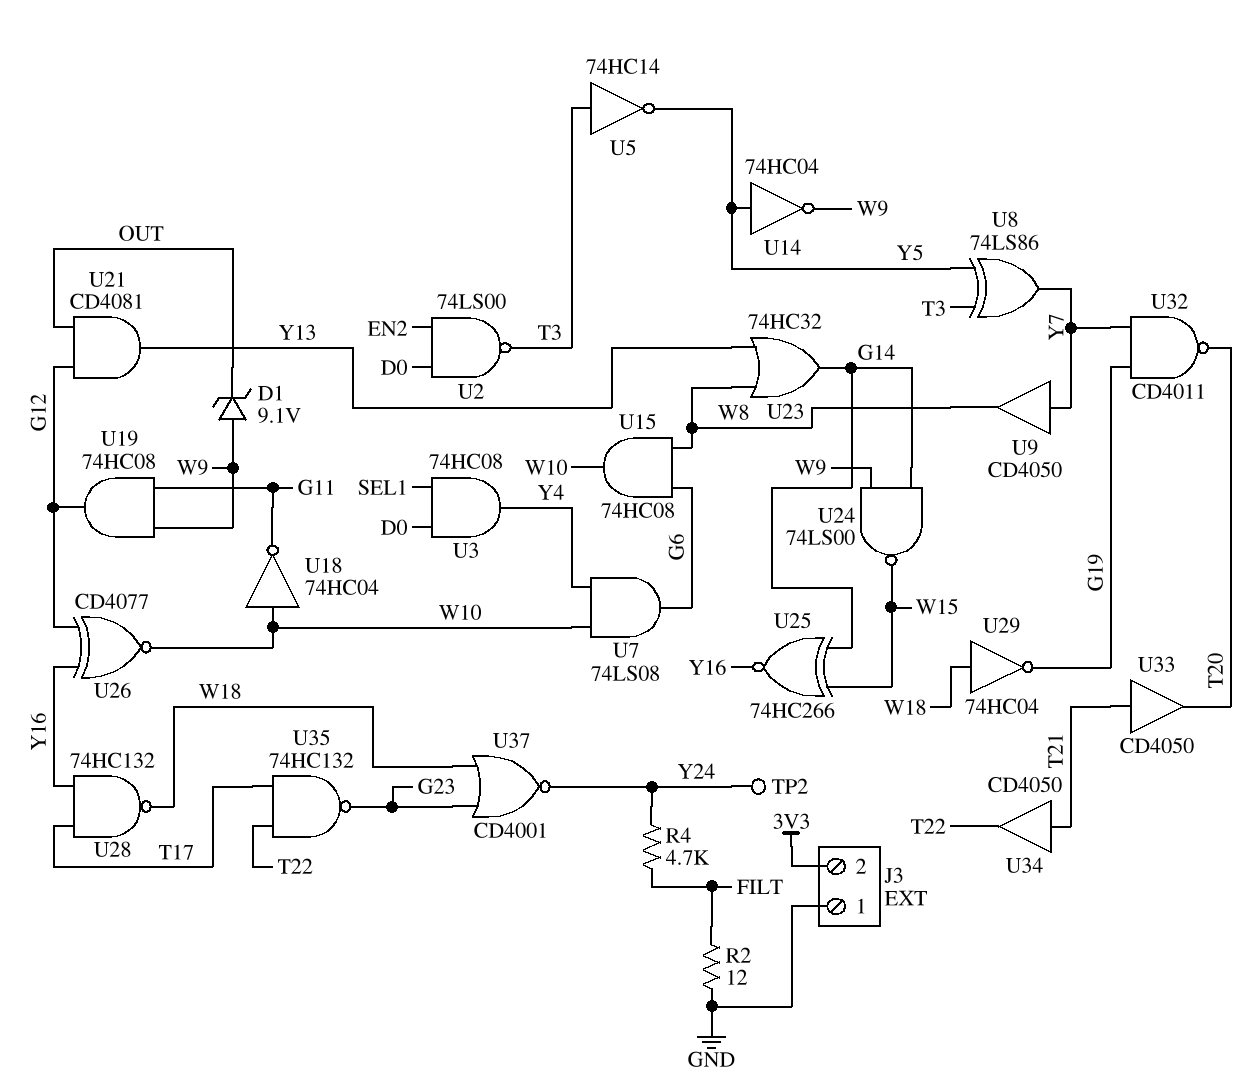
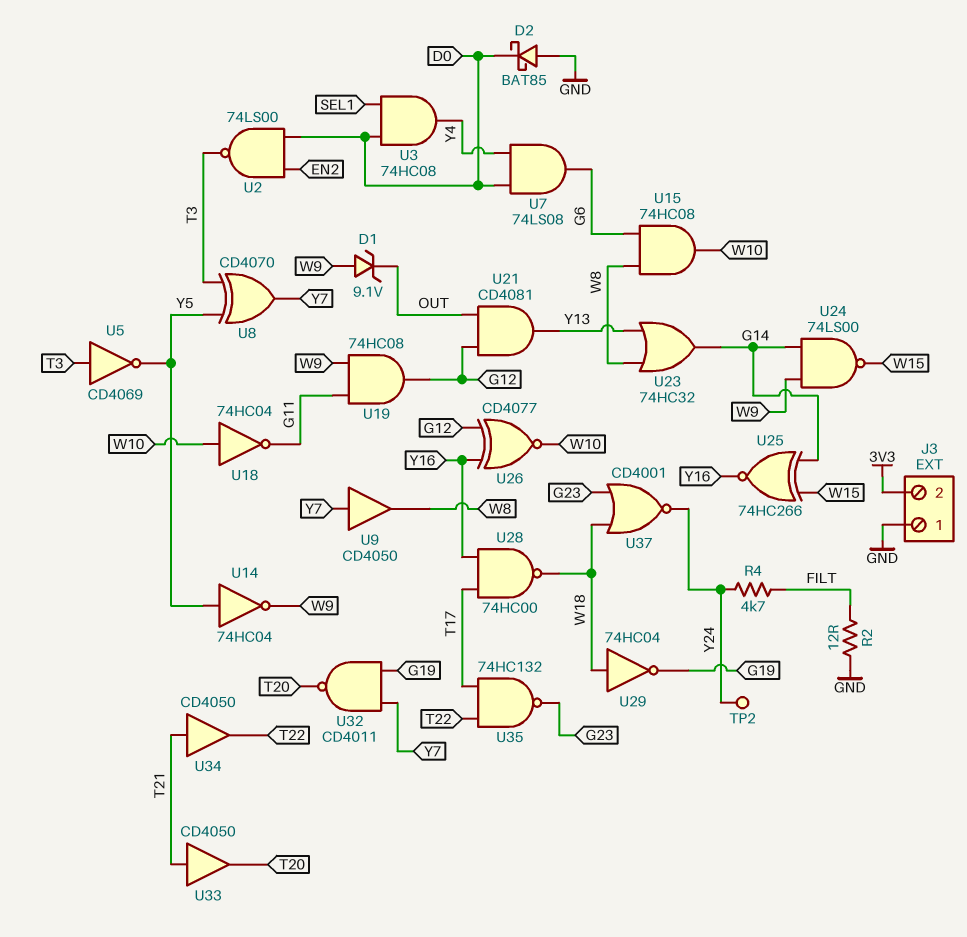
D2: none -> schottky BAT85 (A GND, K D0)
U5: NOT 74HC14 (in T3, out Y5) -> NOT CD4069 (in T3, out Y5)
U7: AND 74LS08 (in W10, in Y4, out G6) -> AND 74LS08 (in D0, in Y4, out G6)
U8: XOR 74LS86 (in T3, in Y5, out Y7) -> XOR CD4070 (in T3, in Y5, out Y7)
U28: NAND 74HC132 (in T17, in Y16, out W18) -> NAND 74HC00 (in T17, in Y16, out W18)

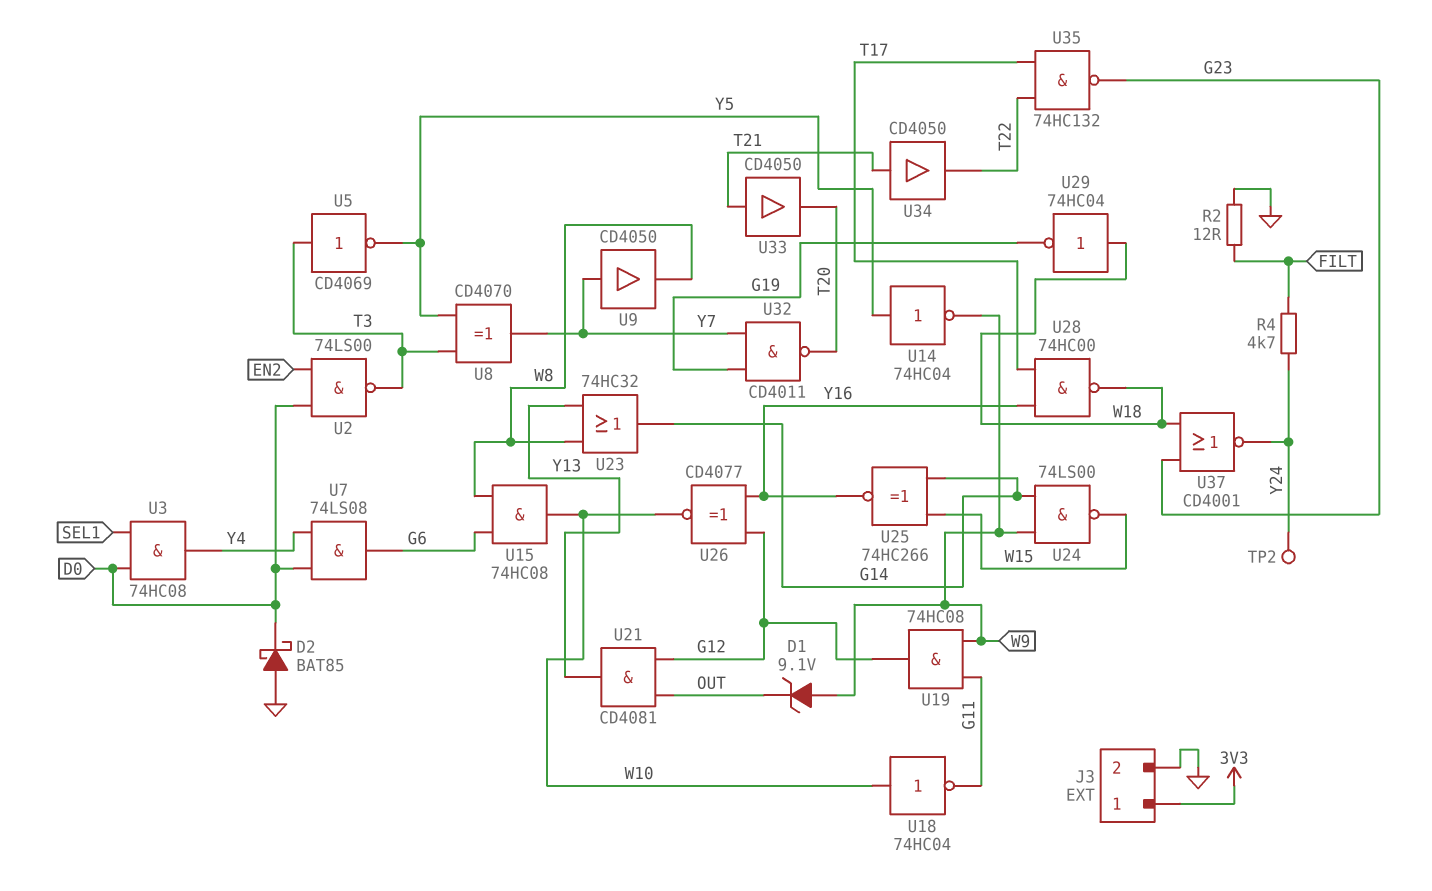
J3 pin 1: GND -> 3V3
J3 pin 2: 3V3 -> GND

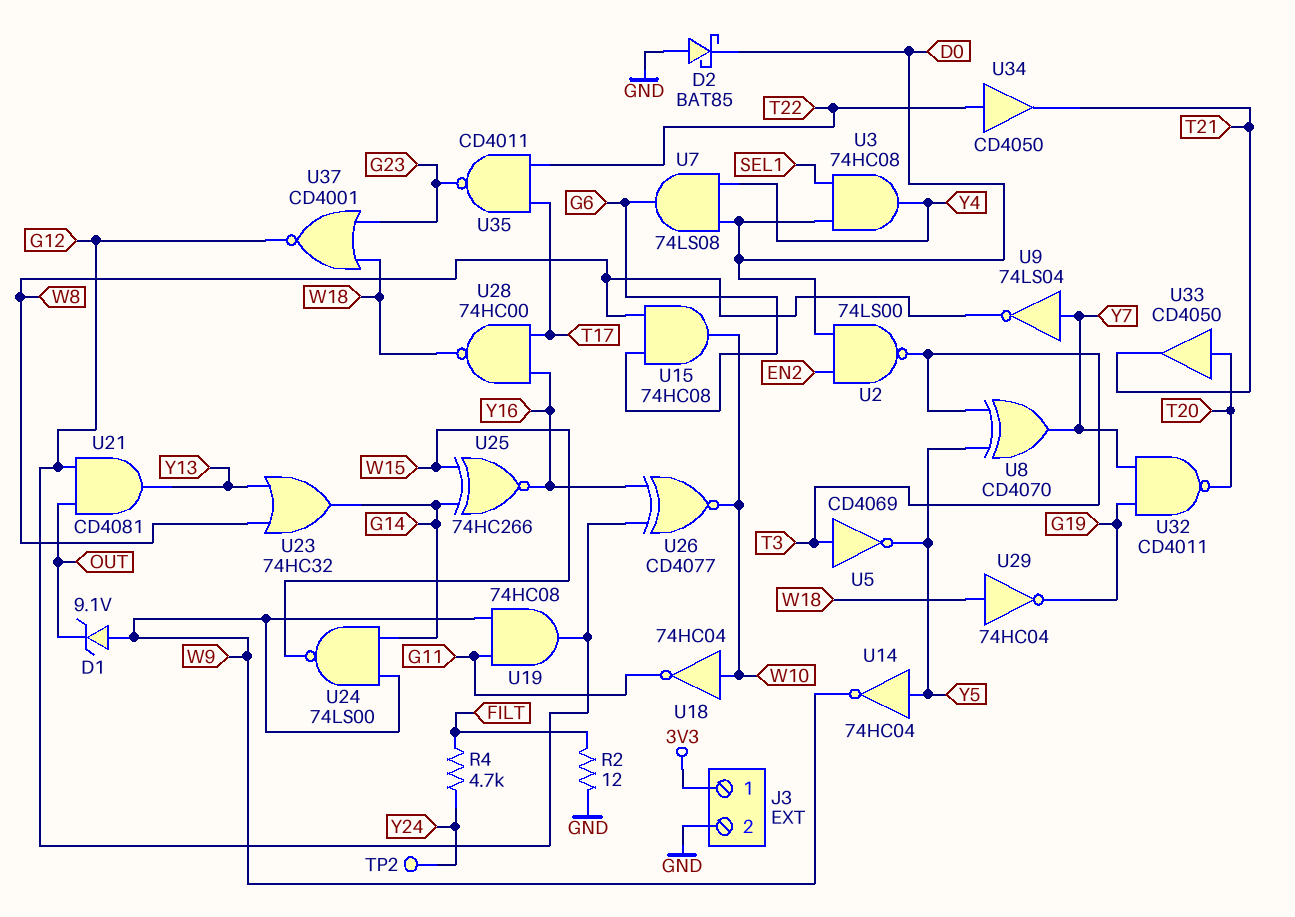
U9: buffer CD4050 (in Y7, out W8) -> NOT 74LS04 (in Y7, out W8)
U33: buffer CD4050 (in T21, out T20) -> buffer CD4050 (in T20, out T21)
U34: buffer CD4050 (in T21, out T22) -> buffer CD4050 (in T22, out T21)
U35: NAND 74HC132 (in T17, in T22, out G23) -> NAND CD4011 (in T17, in T22, out G23)
U37: NOR CD4001 (in G23, in W18, out Y24) -> NOR CD4001 (in G23, in W18, out G12)

